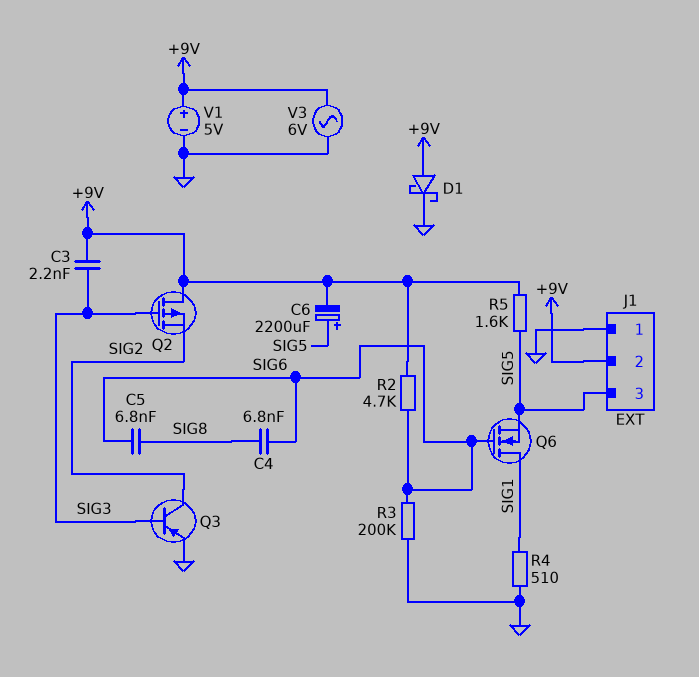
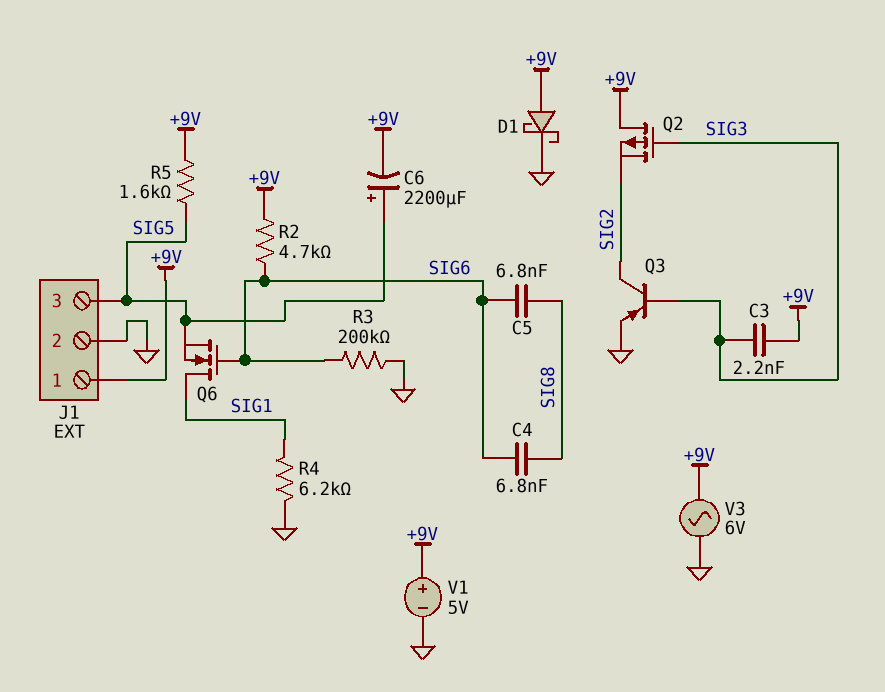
J1 pin 1: GND -> +9V
J1 pin 2: +9V -> GND
R4: 510 (GND, SIG1) -> 6.2k (GND, SIG1)

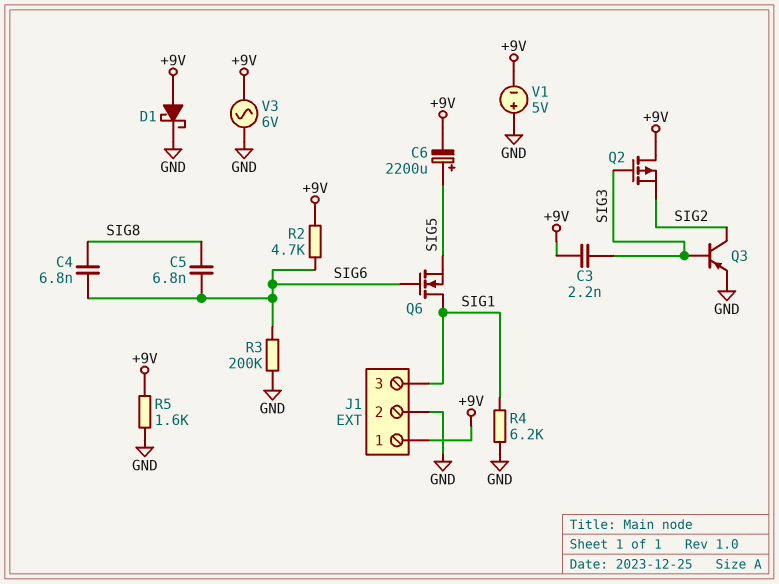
J1 pin 3: SIG5 -> SIG1
R5: 1.6k (+9V, SIG5) -> 1.6k (+9V, GND)
V1: 5V (plus +9V, minus GND) -> 5V (plus GND, minus +9V)

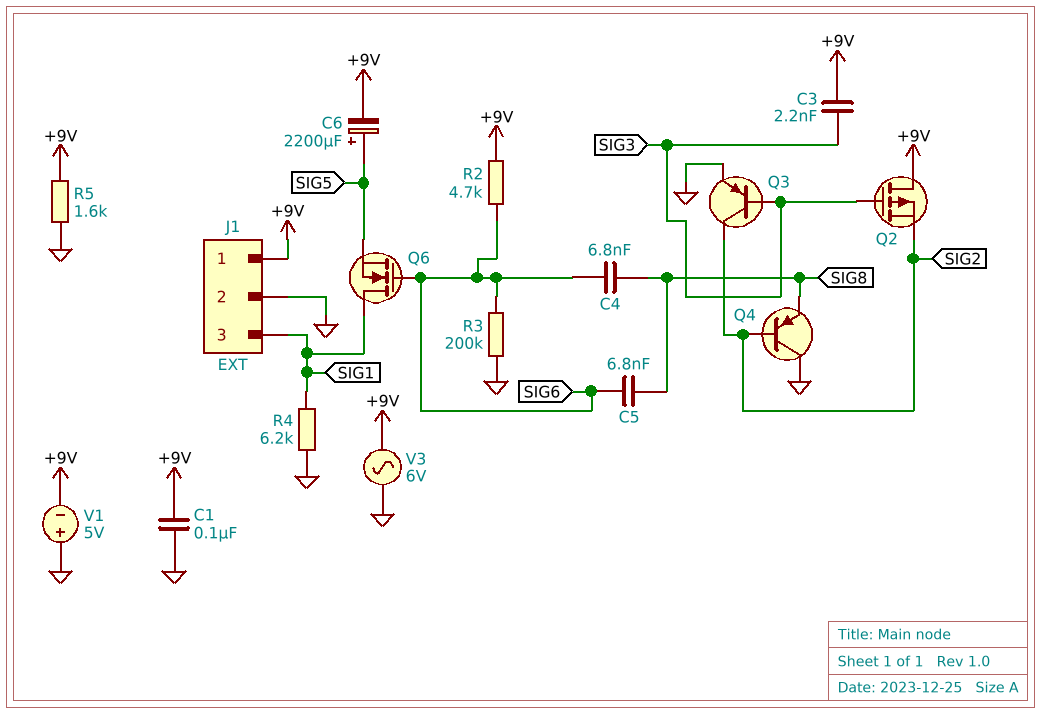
C1: none -> 100nF (+9V, GND)
D1: schottky (A +9V, K GND) -> none
Q4: none -> PNP (B SIG2, C GND, E SIG8)

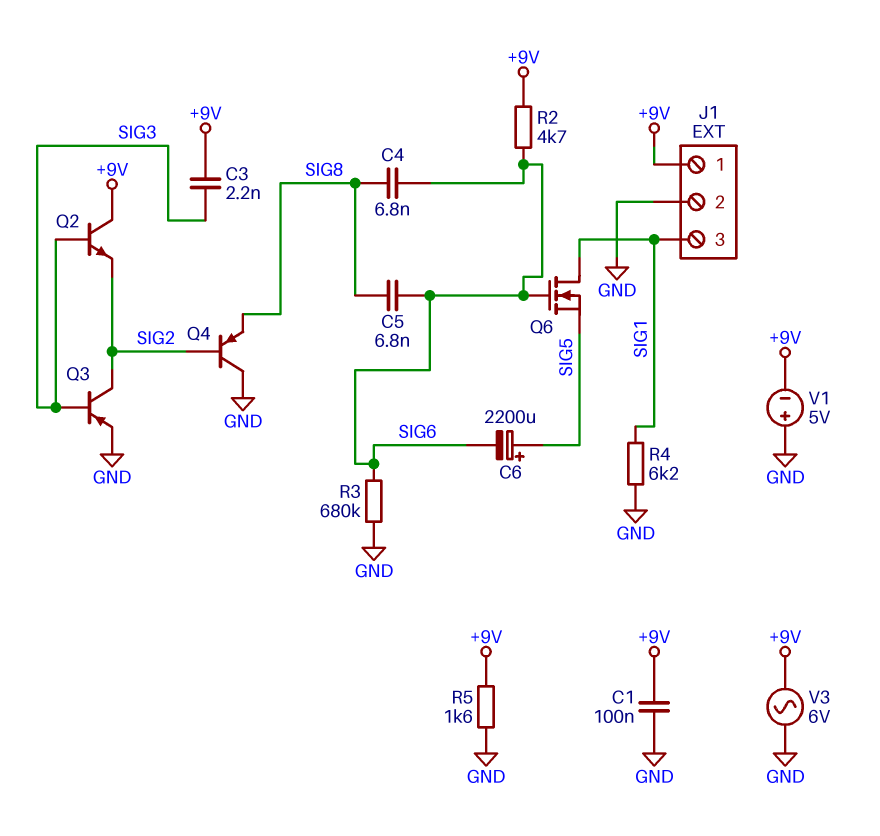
C6: 2200uF (plus SIG5, minus +9V) -> 2200uF (plus SIG5, minus SIG6)
Q2: PMOS (G SIG3, D +9V, S SIG2) -> NPN (B SIG3, C +9V, E SIG2)
R3: 200k (GND, SIG6) -> 680k (GND, SIG6)

